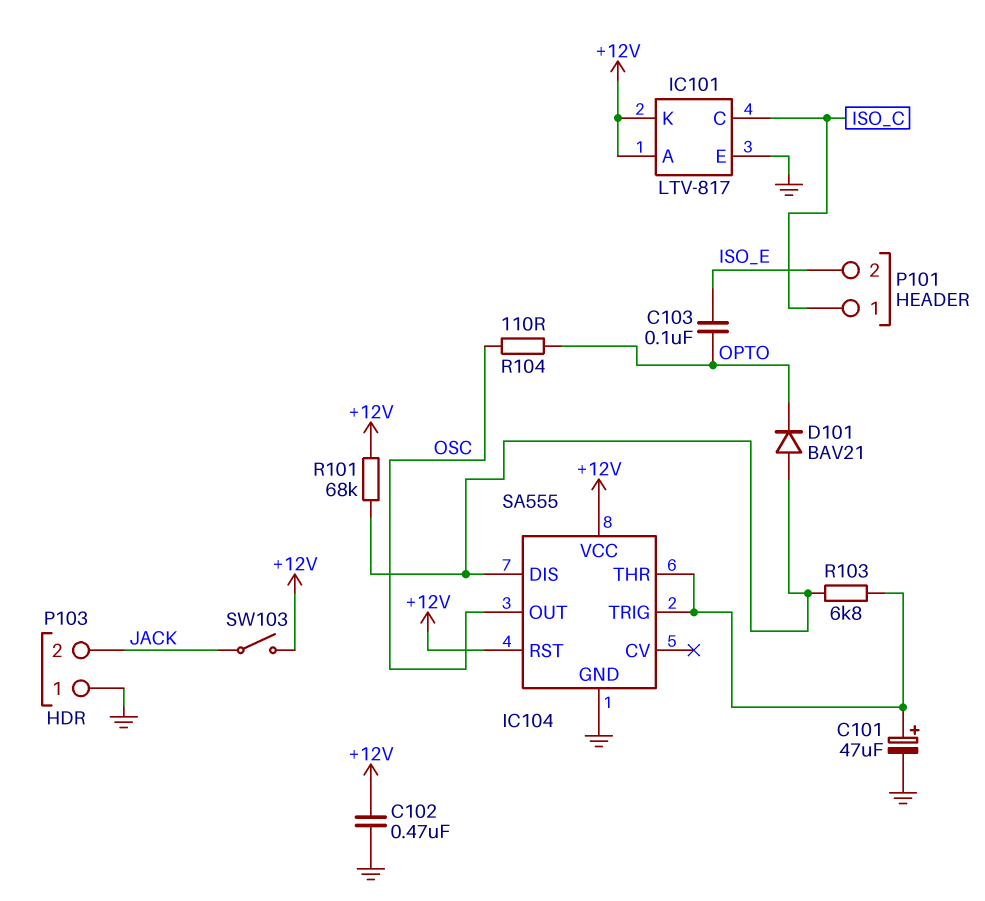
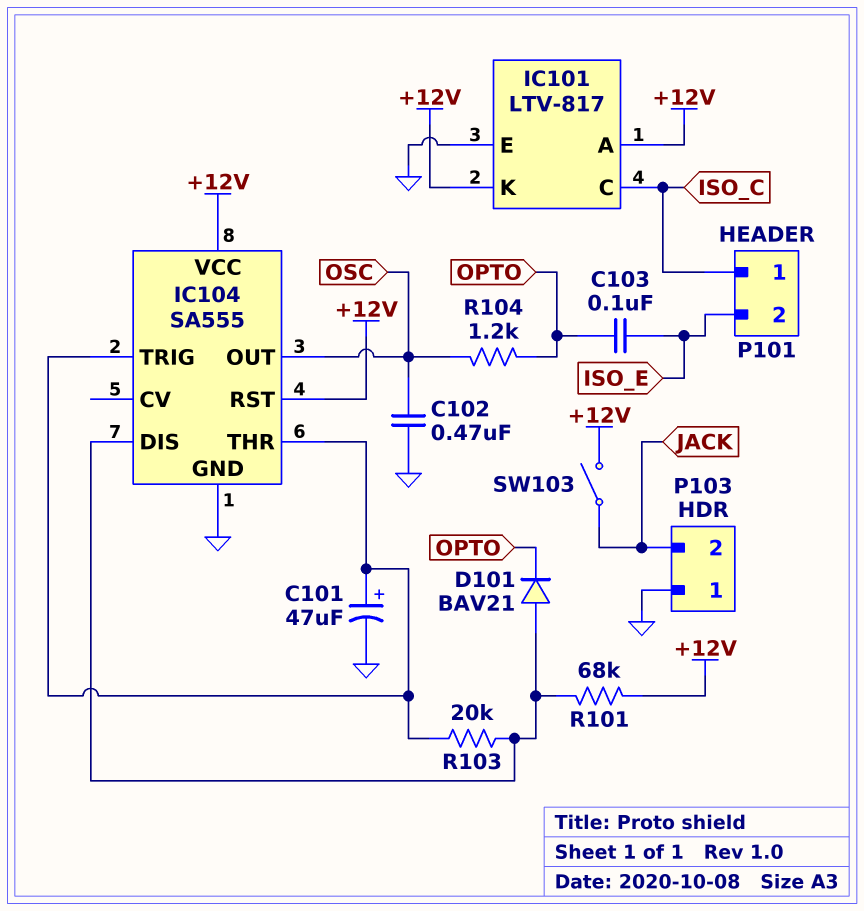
C102: 470nF (+12V, GND) -> 470nF (GND, OSC)
R103: 6.8k (IC104/DIS, IC104/THR) -> 20k (IC104/DIS, IC104/THR)
R104: 110 (OPTO, OSC) -> 1.2k (OPTO, OSC)

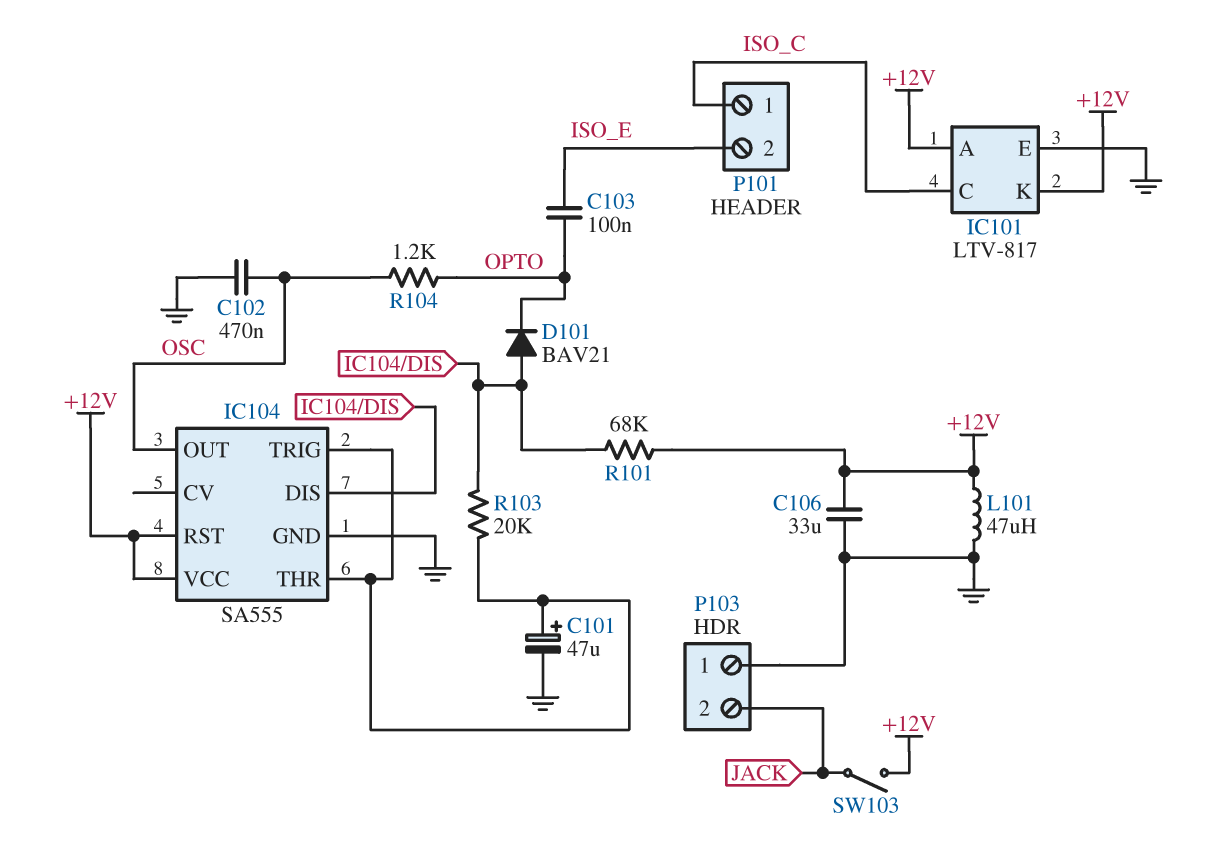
C106: none -> 33uF (+12V, GND)
L101: none -> 47uH (+12V, GND)

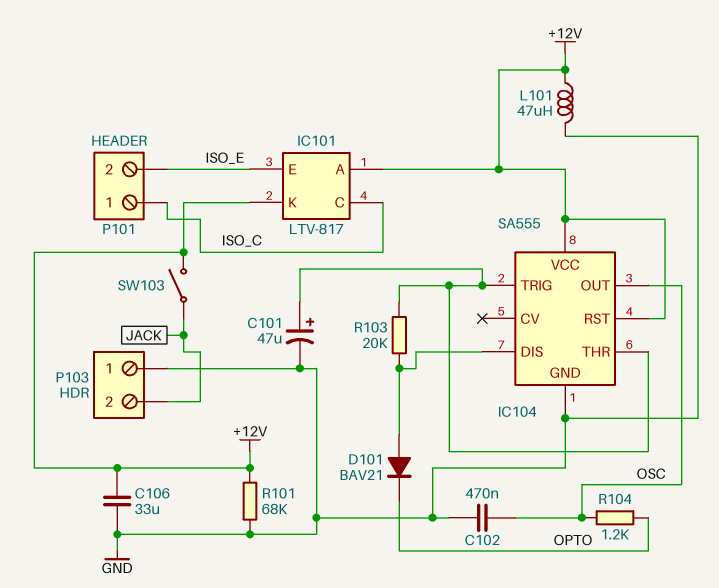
C103: 100nF (ISO_E, OPTO) -> none
IC101 pin E: GND -> ISO_E
R101: 68k (+12V, IC104/DIS) -> 68k (+12V, GND)

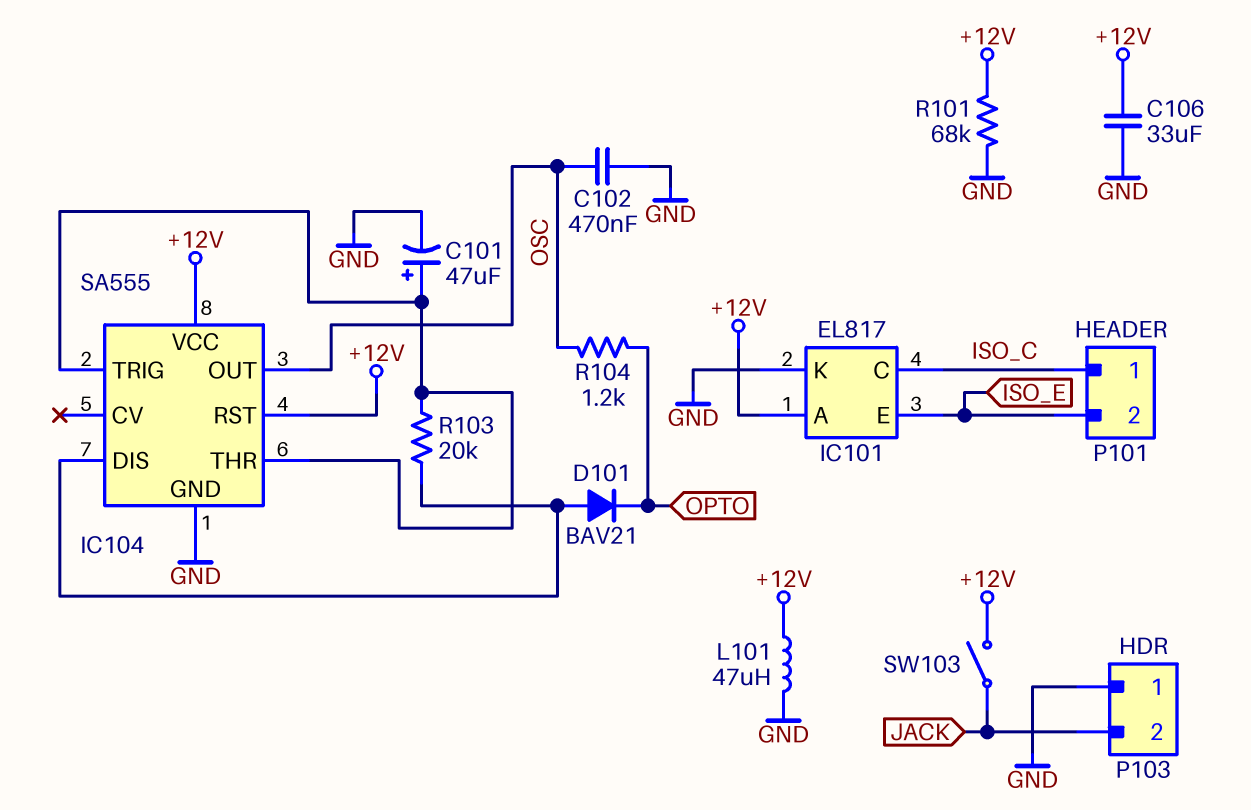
IC101: LTV-817 -> EL817
IC101 pin K: +12V -> GND

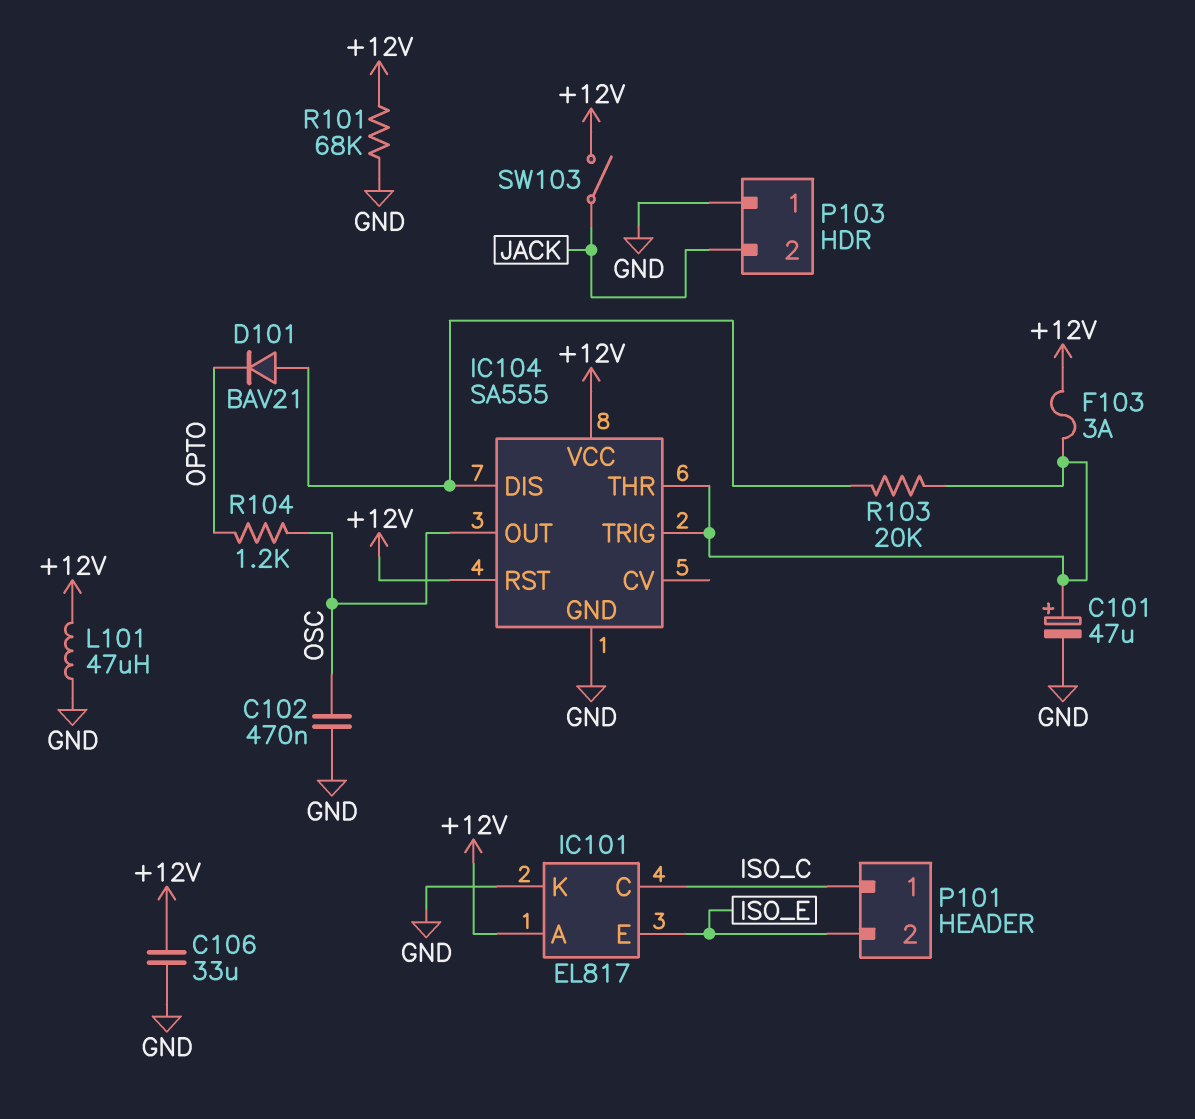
F103: none -> 3A (+12V, IC104/THR)

